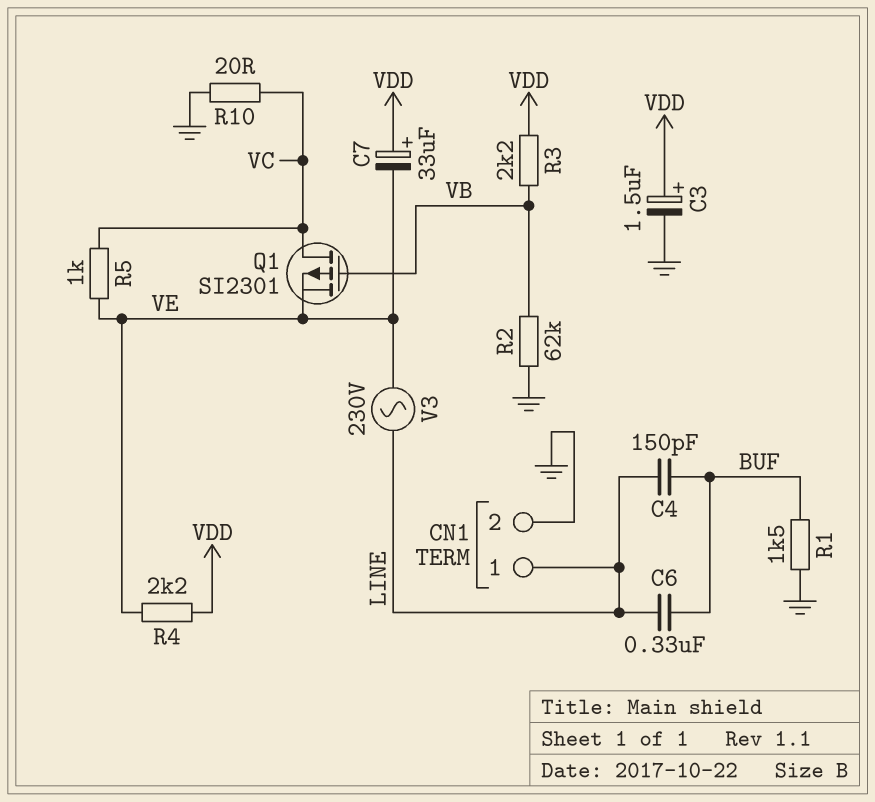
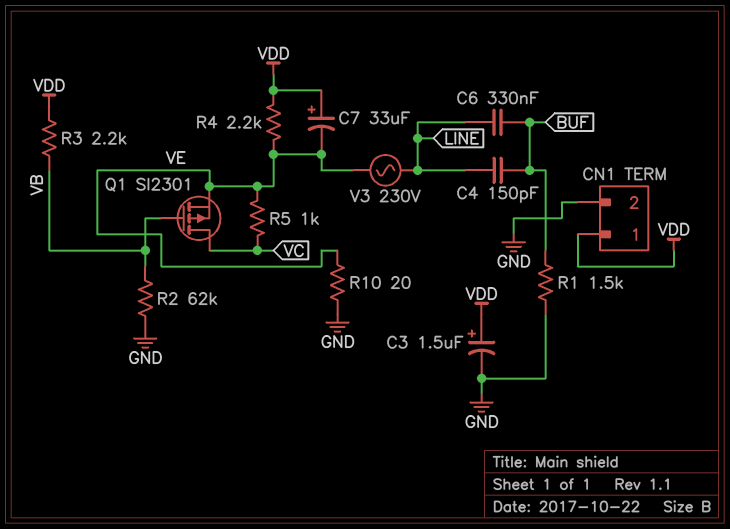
CN1 pin 1: LINE -> VDD
R10: 20 (GND, VC) -> 20 (GND, VE)

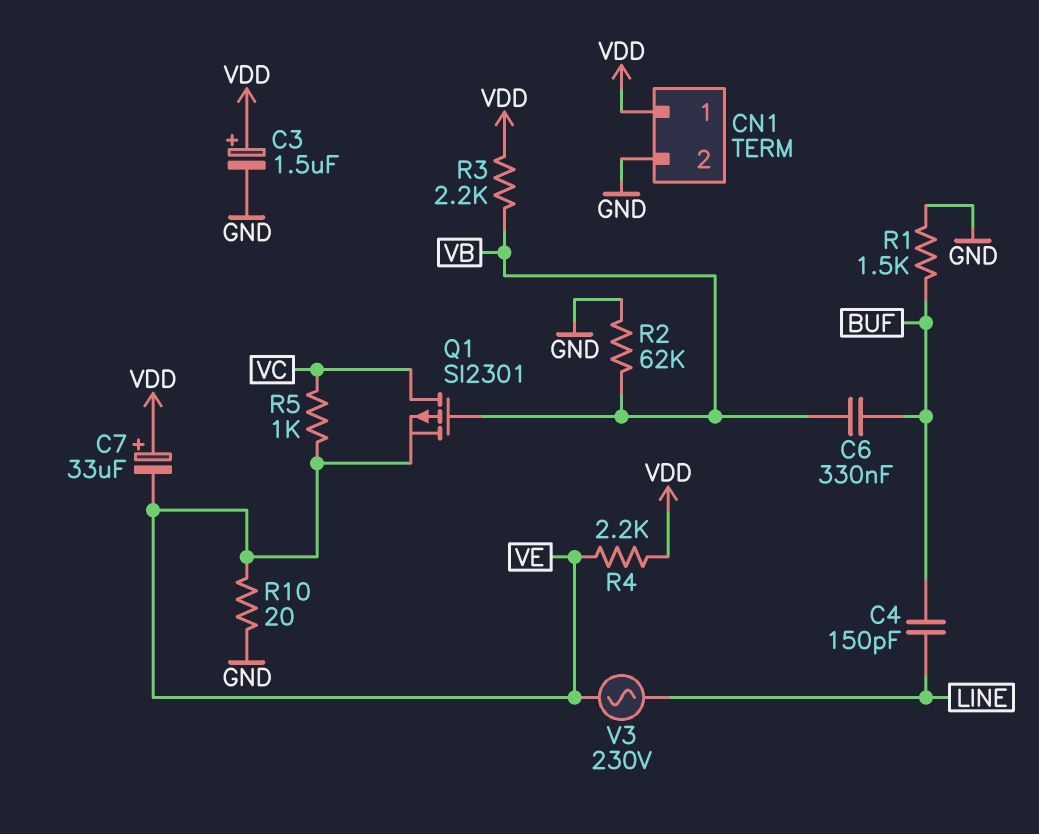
C6: 330nF (BUF, LINE) -> 330nF (BUF, VB)

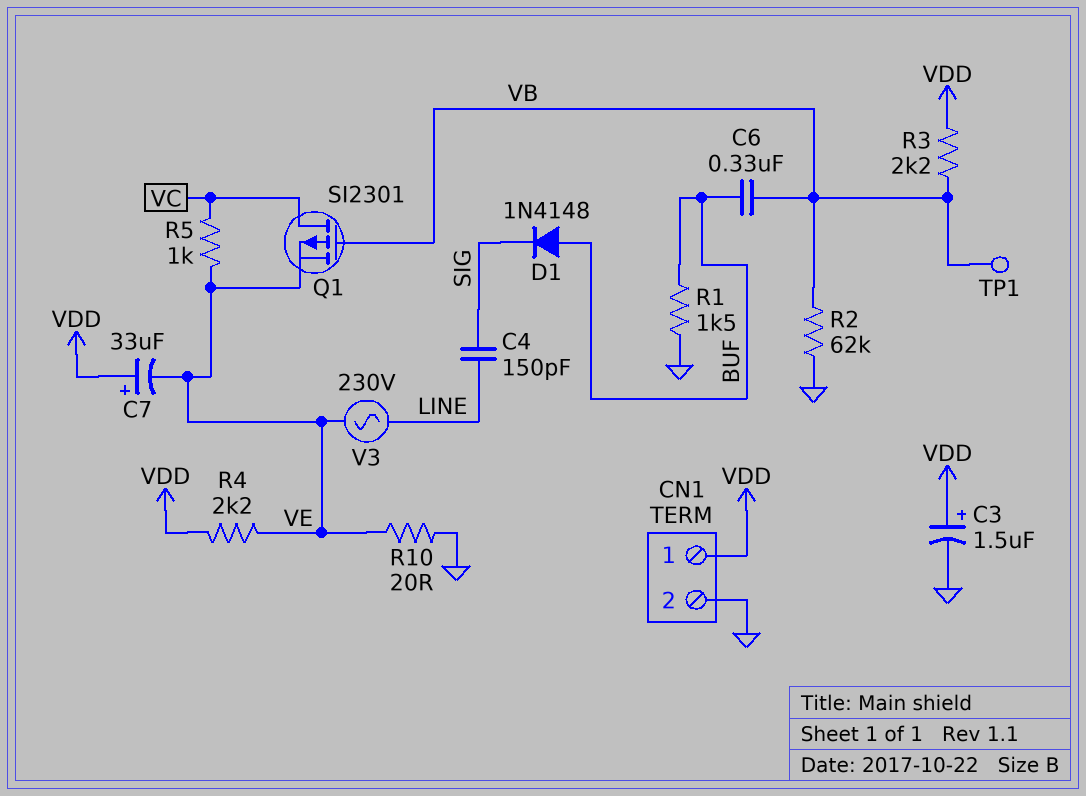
C4: 150pF (BUF, LINE) -> 150pF (LINE, SIG)
D1: none -> diode 1N4148 (A BUF, K SIG)
TP1: none -> test point (VB)

